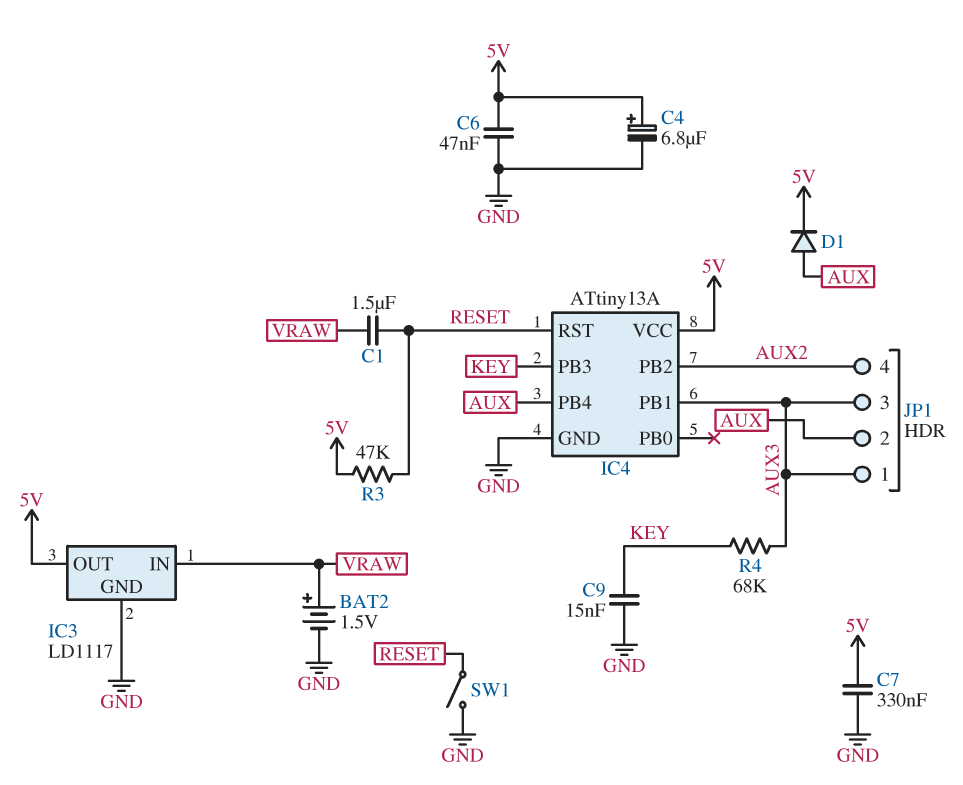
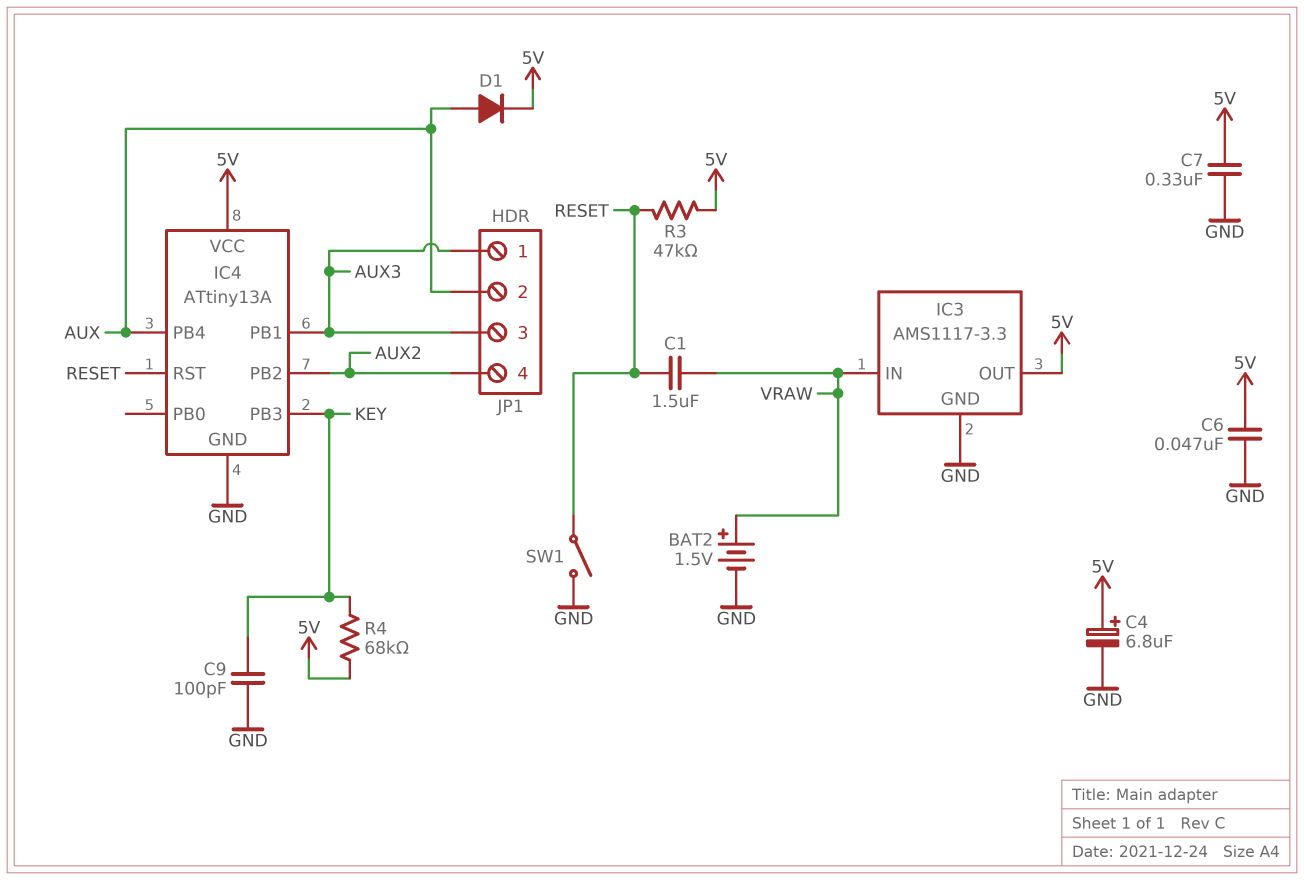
C9: 15nF (GND, KEY) -> 100pF (GND, KEY)
IC3: LD1117 -> AMS1117-3.3
R4: 68k (AUX3, KEY) -> 68k (5V, KEY)

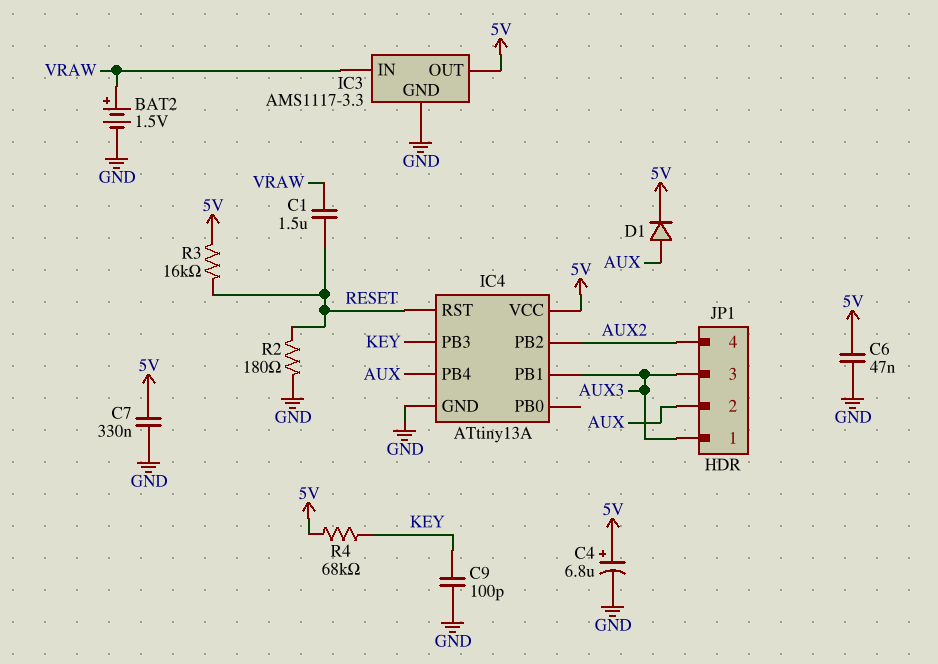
R2: none -> 180 (GND, RESET)
R3: 47k (5V, RESET) -> 16k (5V, RESET)
SW1: switch (GND, RESET) -> none

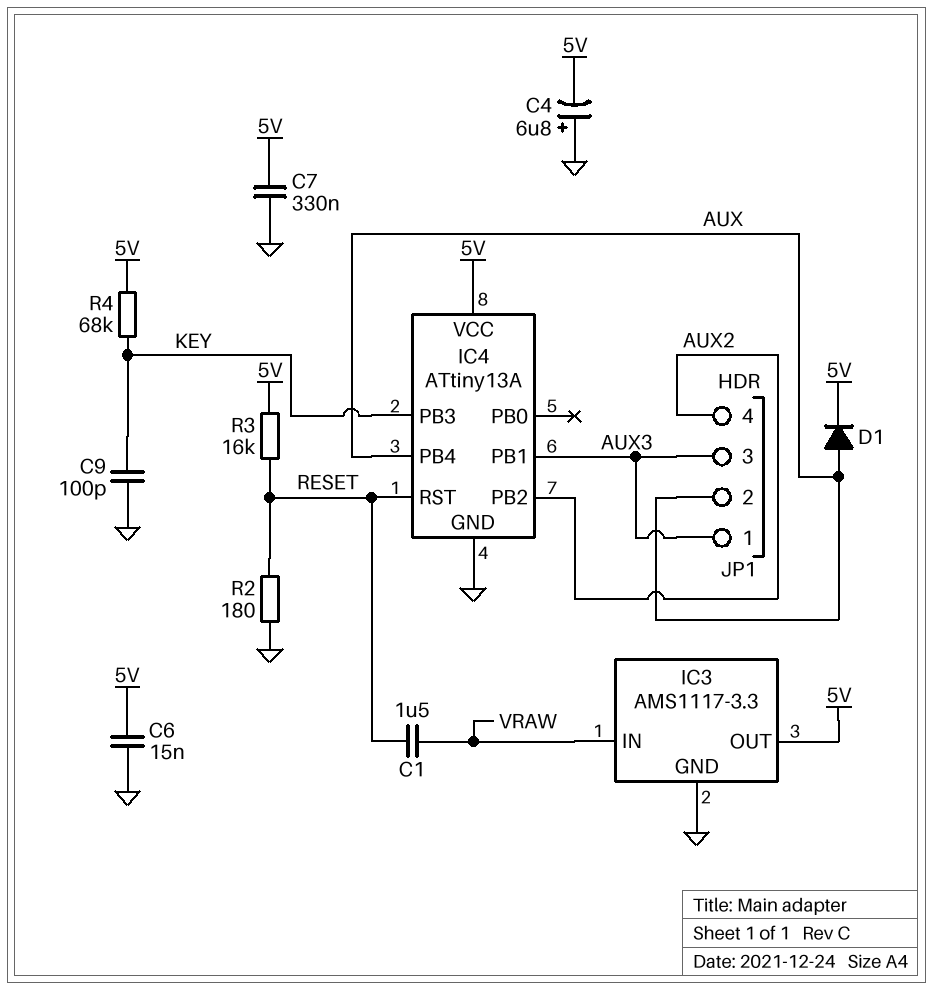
BAT2: 1.5V (plus VRAW, minus GND) -> none
C4: 6.8uF (plus 5V, minus GND) -> 6.8uF (plus GND, minus 5V)
C6: 47nF (5V, GND) -> 15nF (5V, GND)

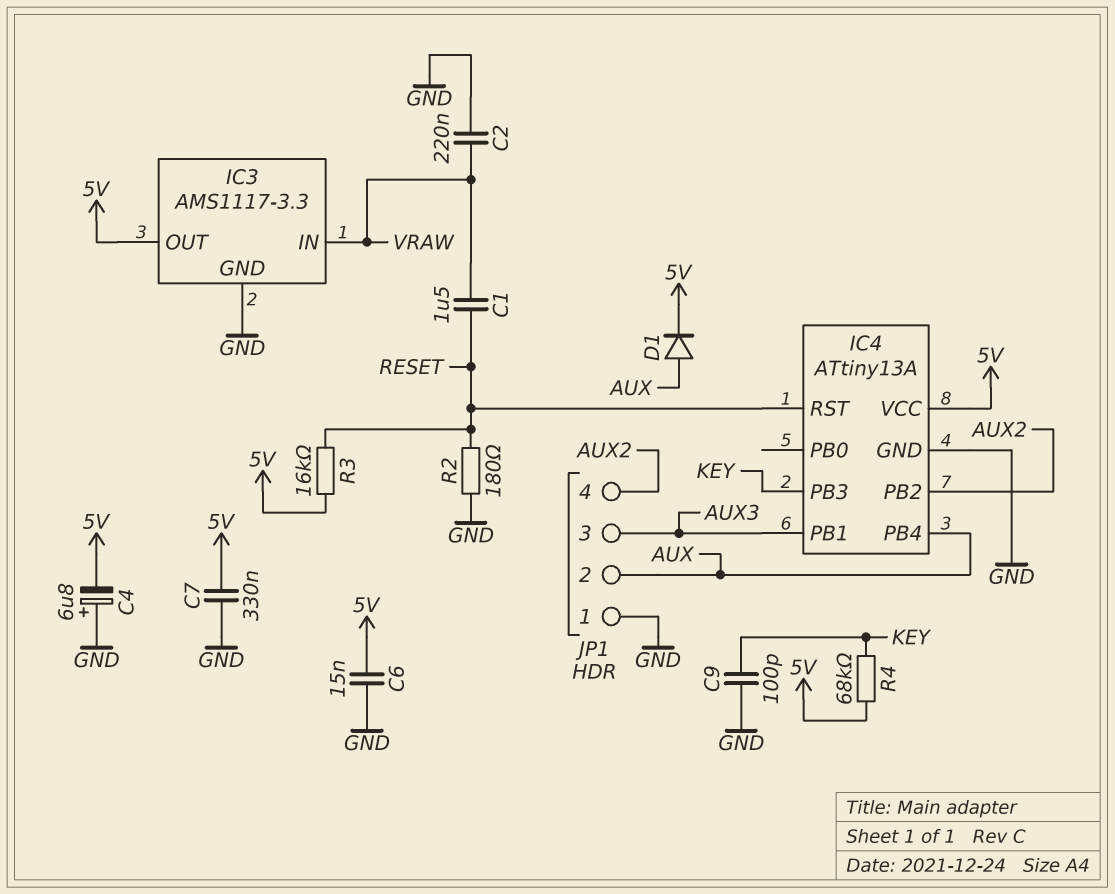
C2: none -> 220nF (GND, VRAW)
JP1 pin 1: AUX3 -> GND

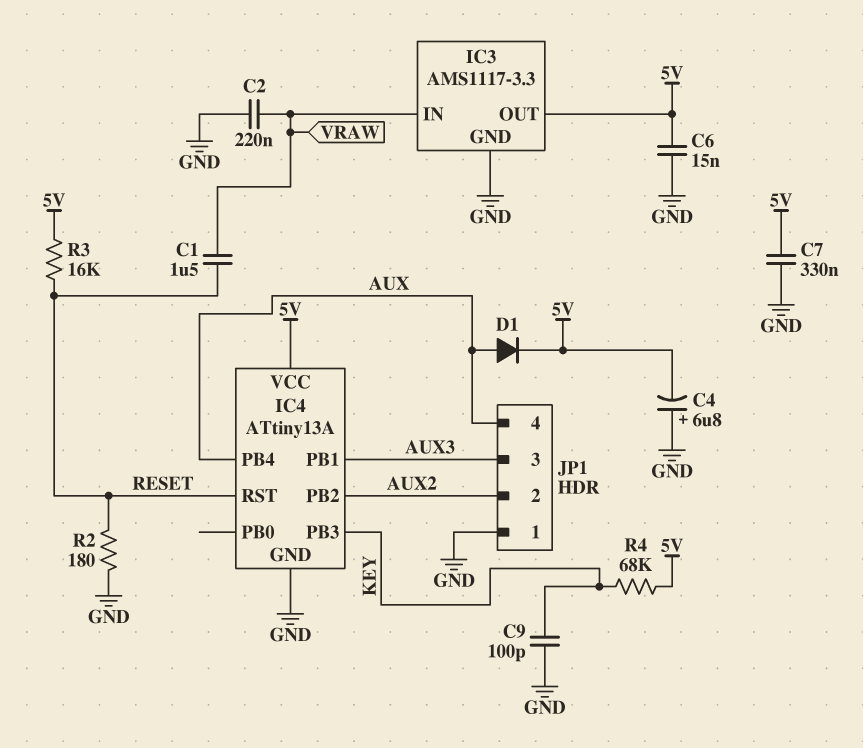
JP1 pin 2: AUX -> AUX2
JP1 pin 4: AUX2 -> AUX

